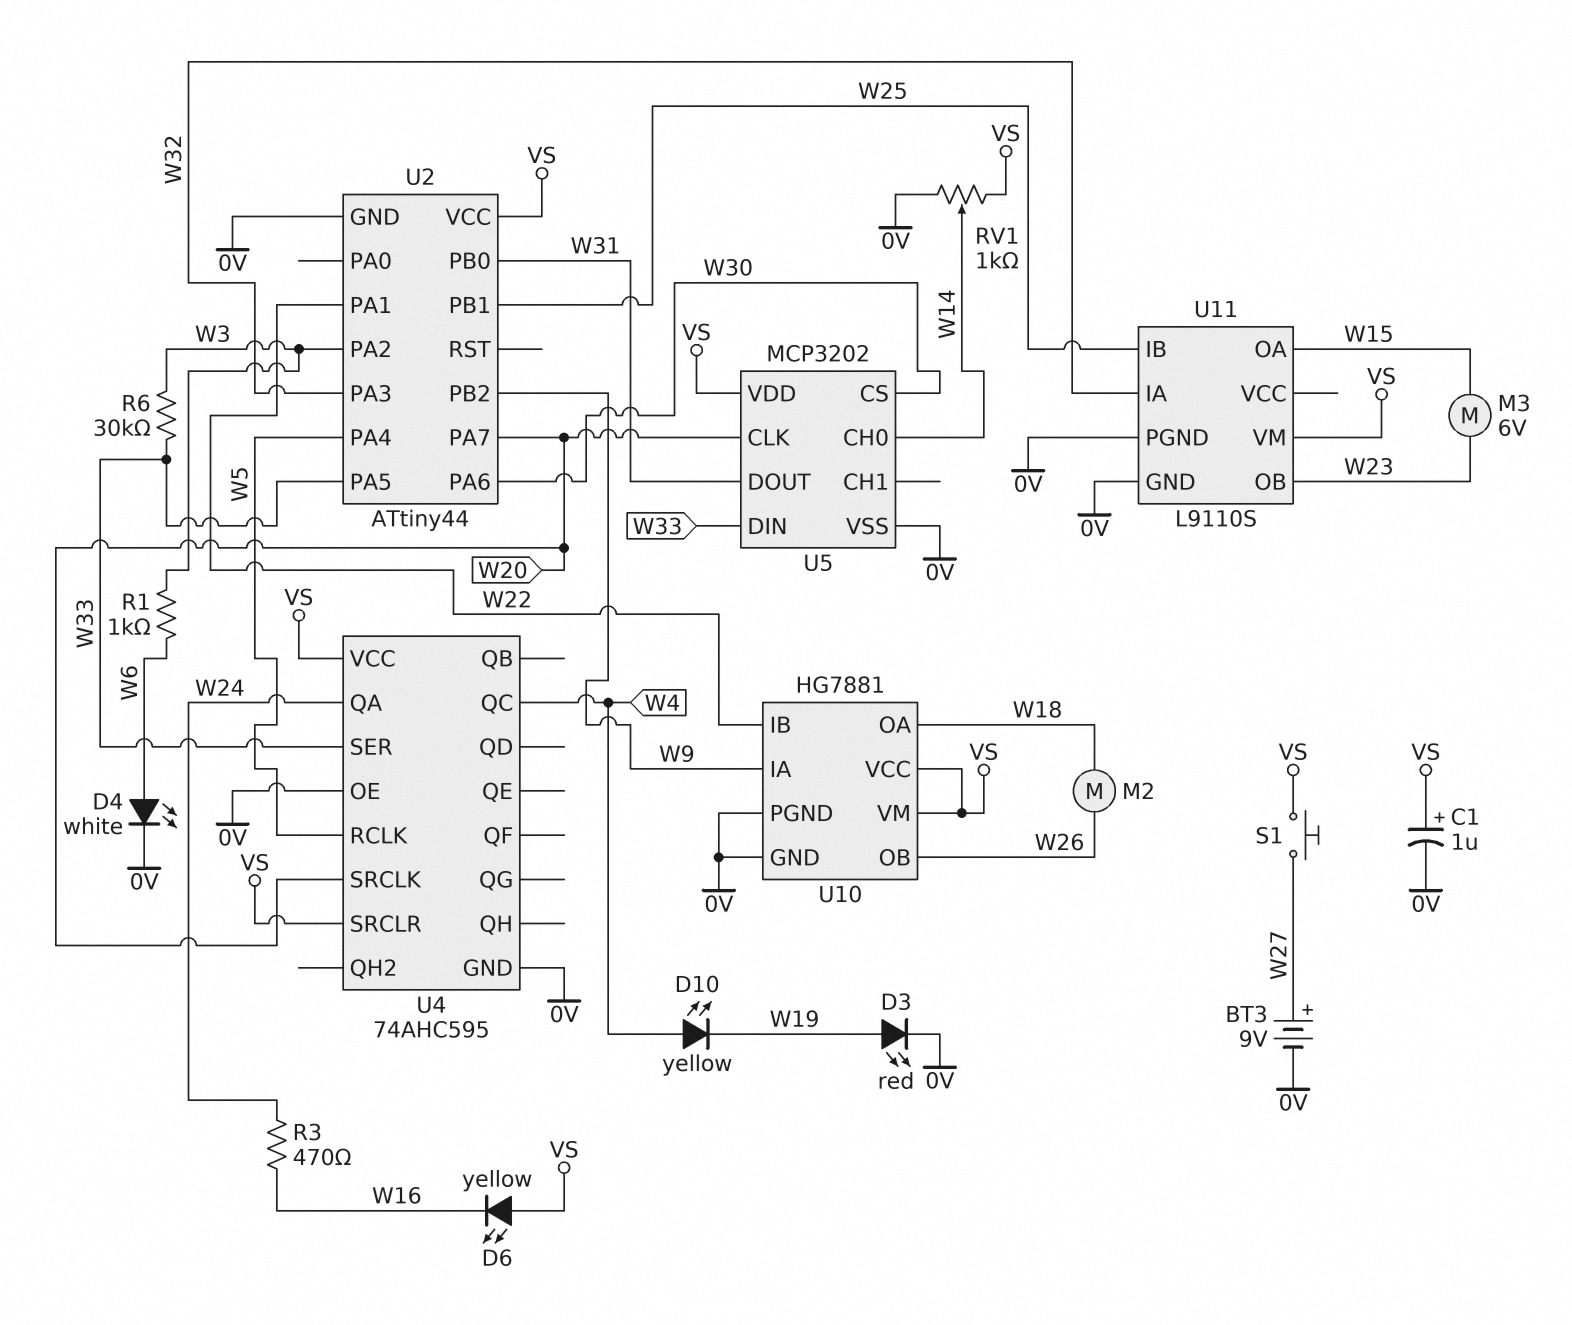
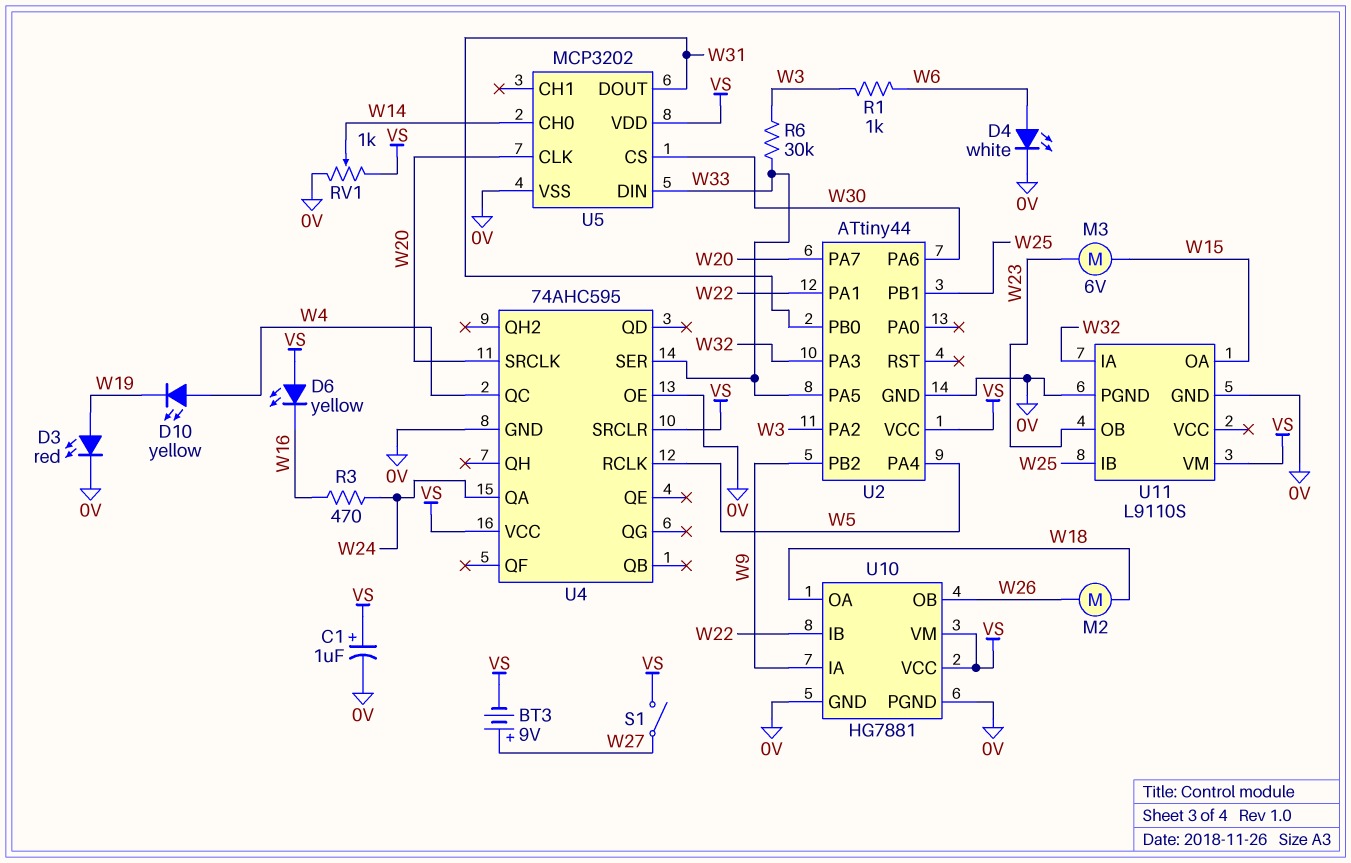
BT3: 9V (plus W27, minus 0V) -> 9V (plus W27, minus VS)
S1: button (VS, W27) -> switch (VS, W27)

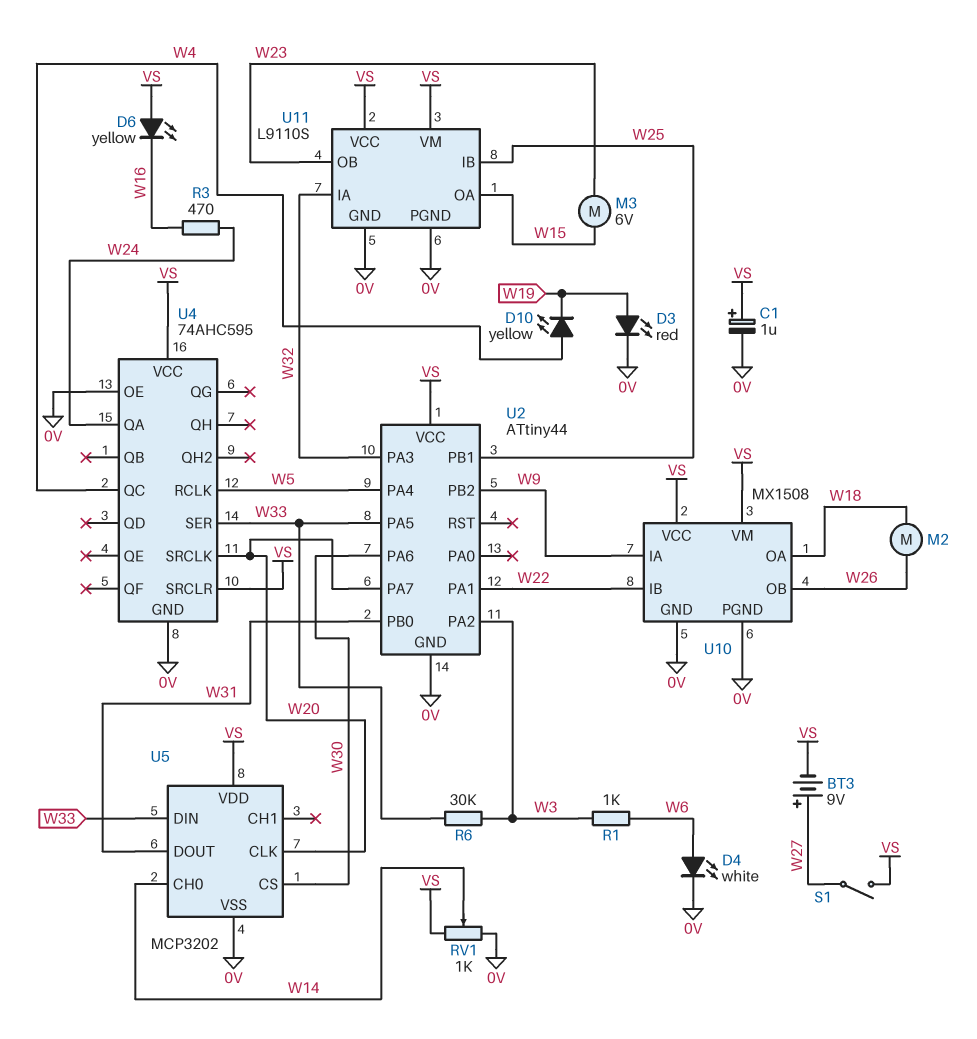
U10: HG7881 -> MX1508
U11 pin VCC: none -> VS

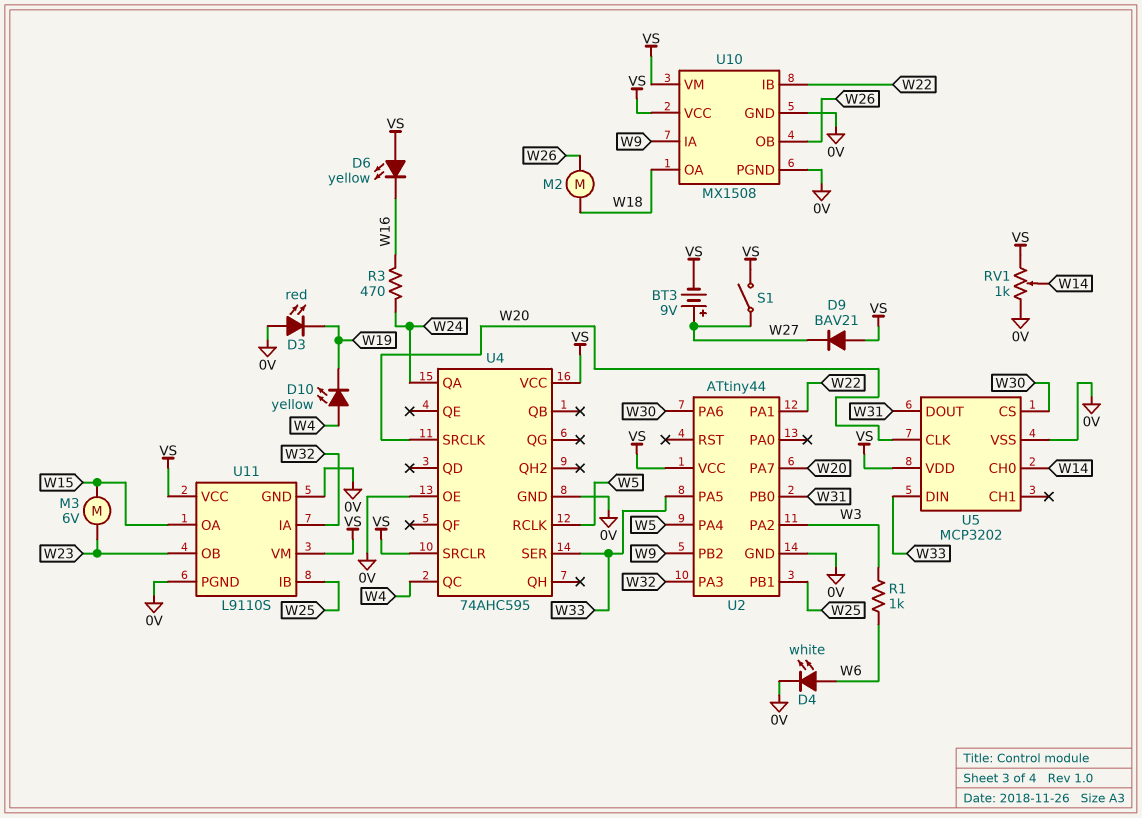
C1: 1uF (plus VS, minus 0V) -> none
D3: LED red (A W19, K 0V) -> LED red (A 0V, K W19)
D9: none -> diode BAV21 (A VS, K W27)
R6: 30k (W3, W33) -> none

